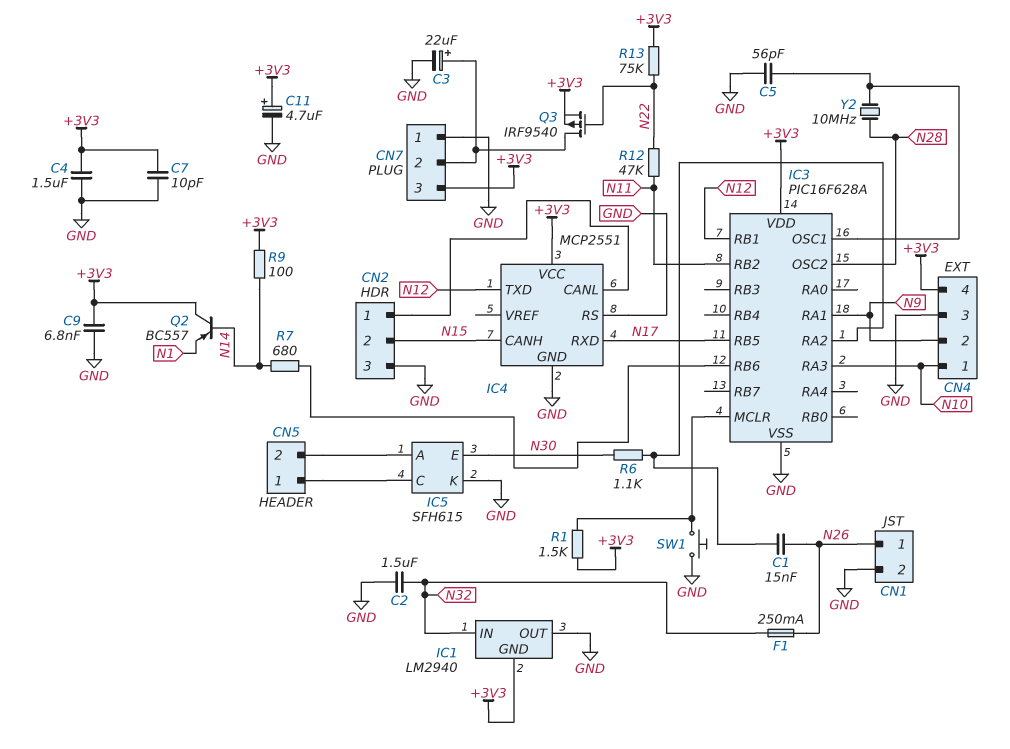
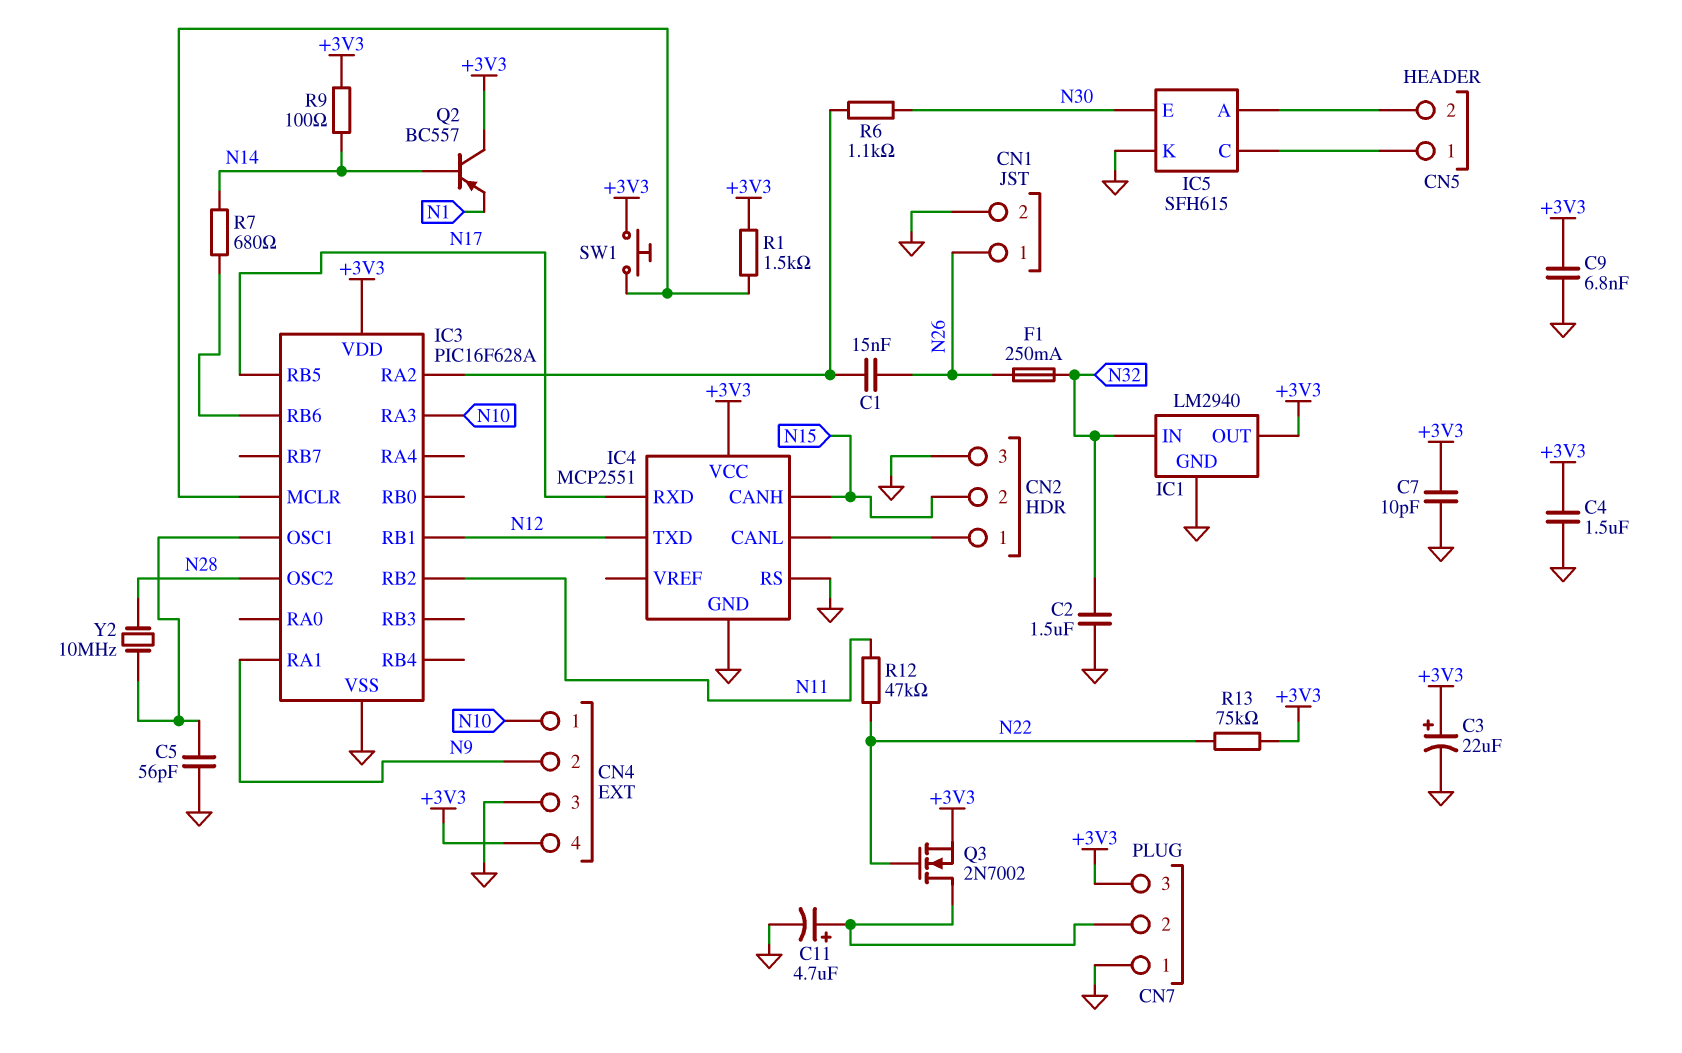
C3: 22uF (plus CN7/2, minus GND) -> 22uF (plus +3V3, minus GND)
C11: 4.7uF (plus +3V3, minus GND) -> 4.7uF (plus CN7/2, minus GND)
IC1 pin GND: +3V3 -> GND
IC1 pin OUT: GND -> +3V3
Q3: PMOS IRF9540 (G N22, D CN7/2, S +3V3) -> NMOS 2N7002 (G N22, D CN7/2, S +3V3)
SW1: button (GND, IC3/MCLR) -> button (+3V3, IC3/MCLR)

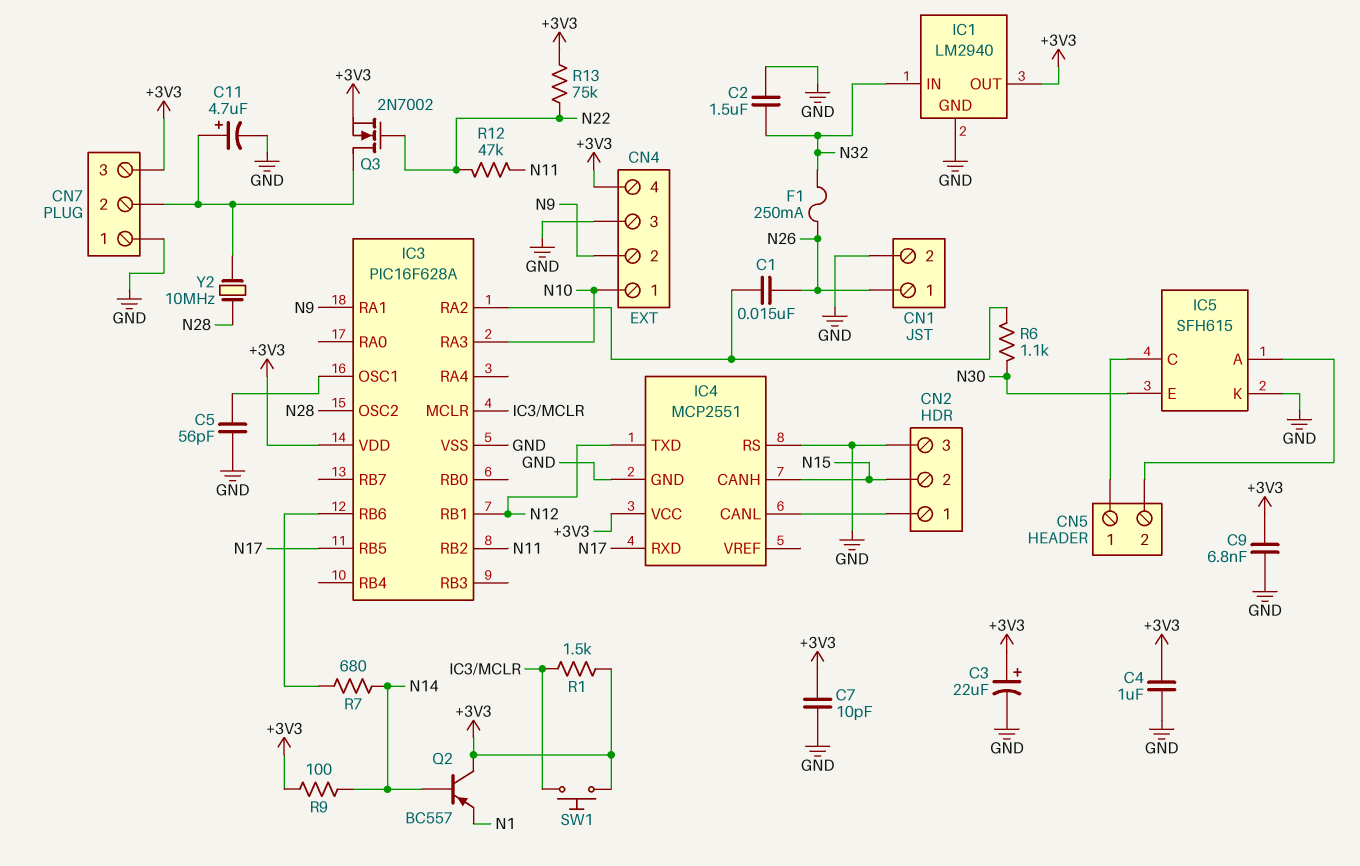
C4: 1.5uF (+3V3, GND) -> 1uF (+3V3, GND)
Y2: 10MHz (IC3/OSC1, N28) -> 10MHz (CN7/2, N28)

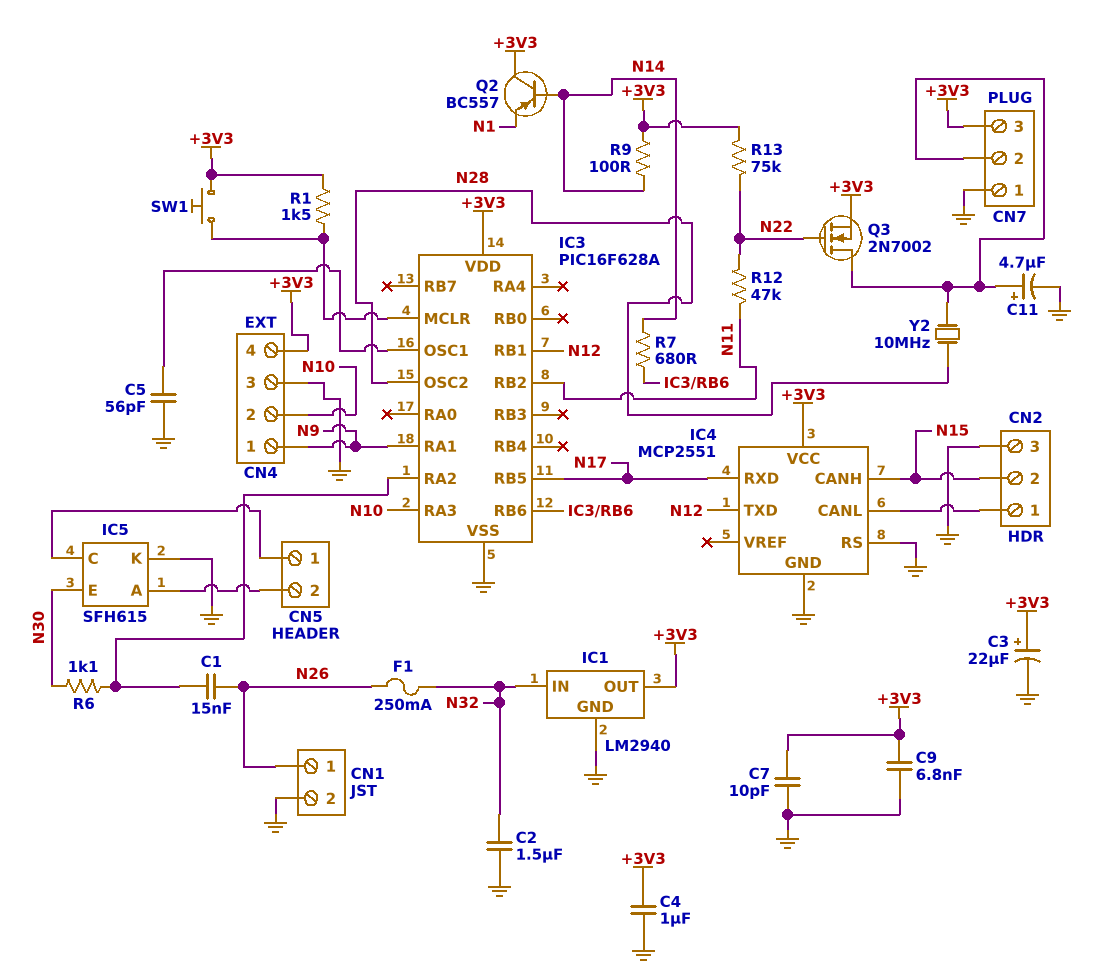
CN4 pin 1: N10 -> N9
CN4 pin 2: N9 -> N10

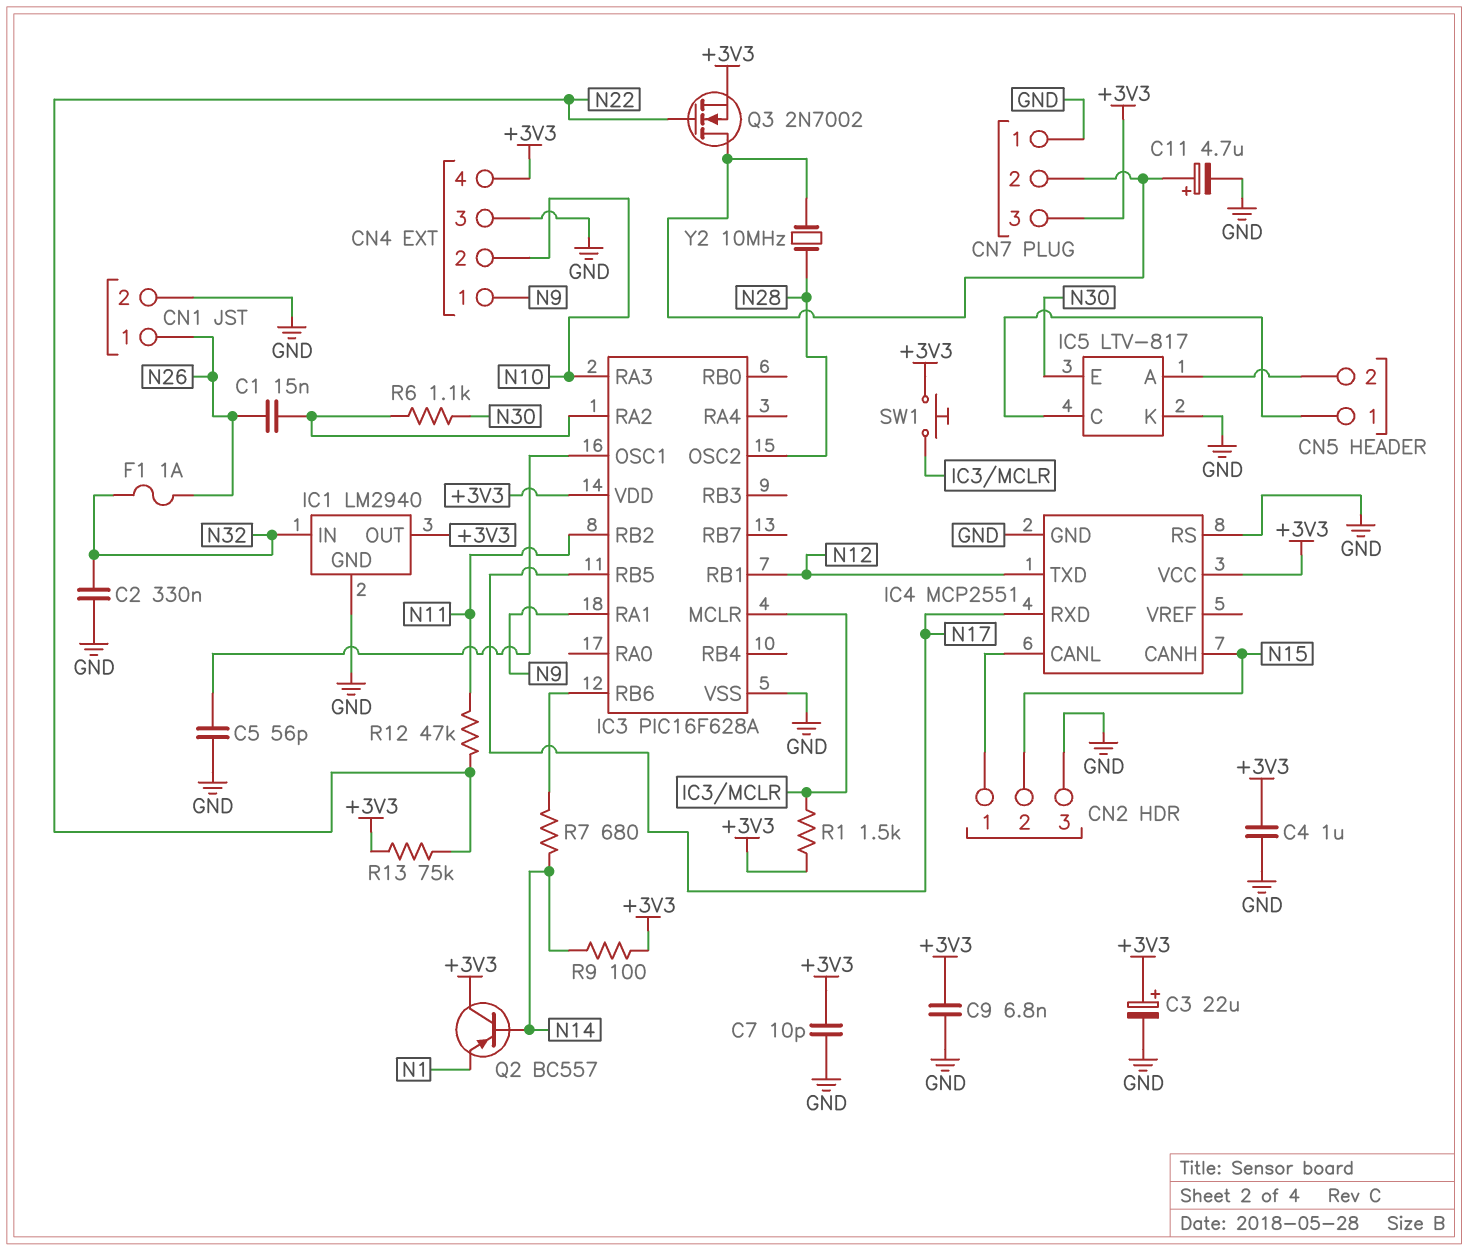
C2: 1.5uF (GND, N32) -> 330nF (GND, N32)
F1: 250mA (N26, N32) -> 1A (N26, N32)
IC5: SFH615 -> LTV-817

